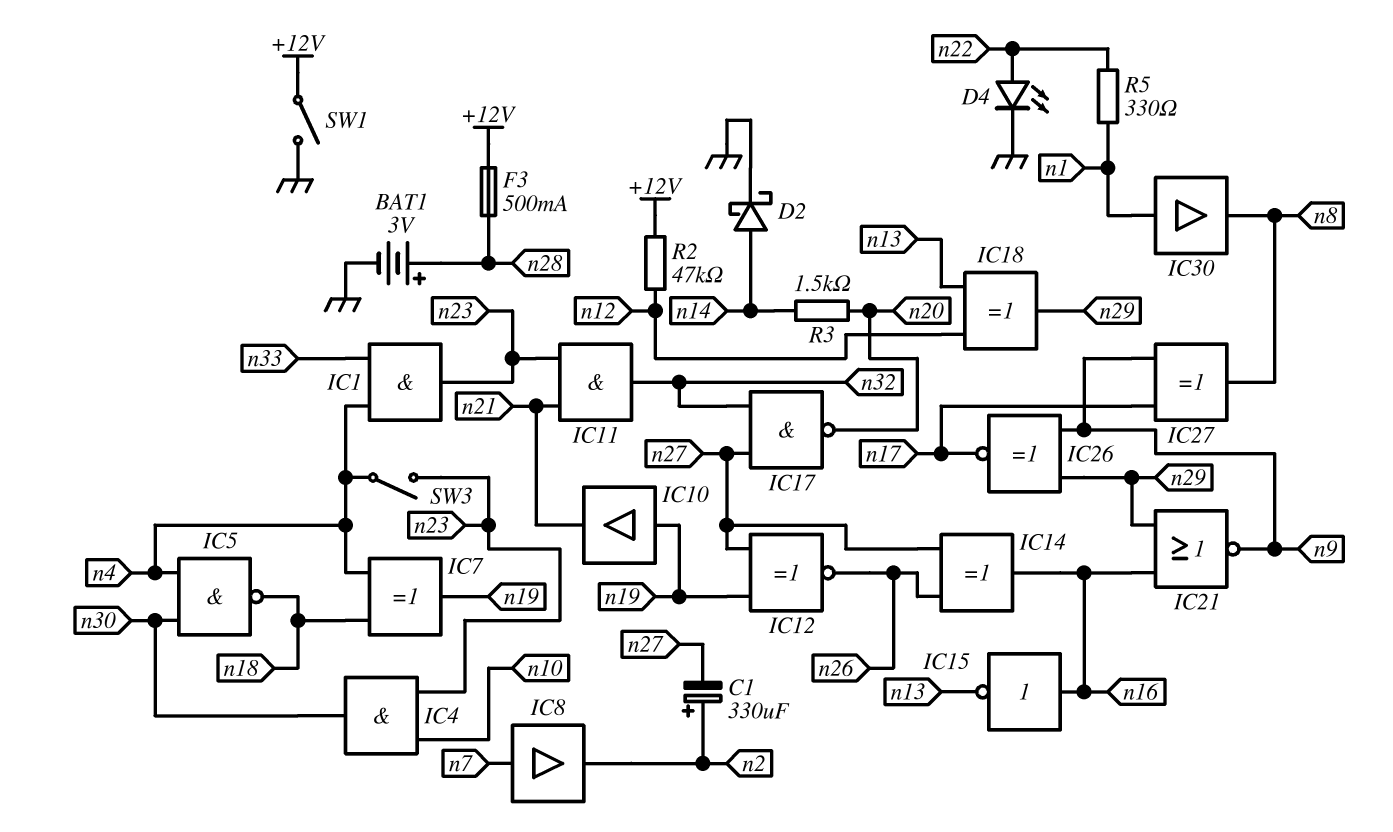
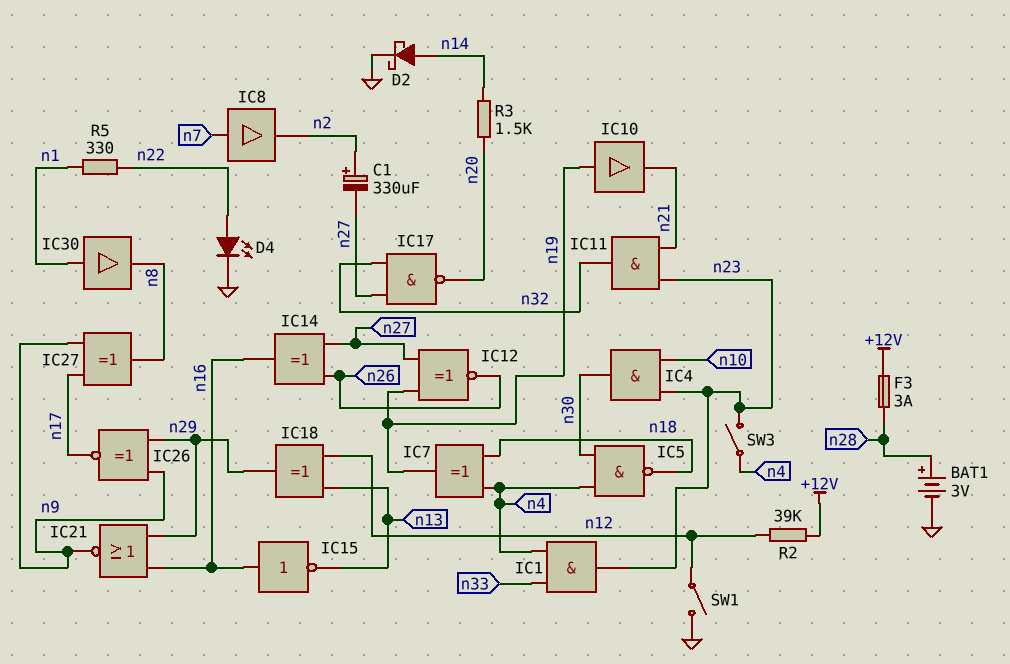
F3: 500mA (+12V, n28) -> 3A (+12V, n28)
R2: 47k (+12V, n12) -> 39k (+12V, n12)
SW1: switch (+12V, GND) -> switch (GND, n12)

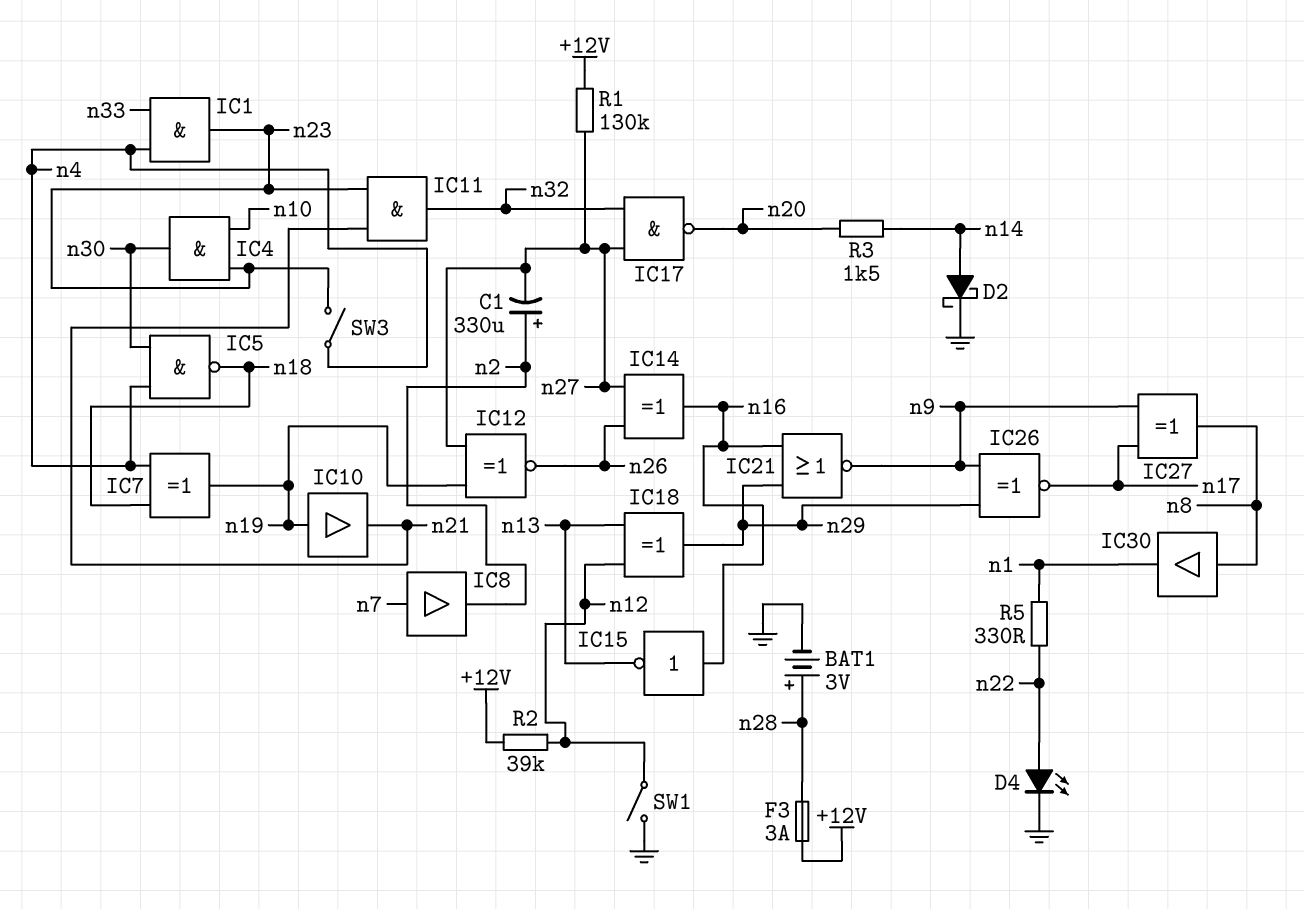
IC30: buffer (in n1, out n8) -> buffer (in n8, out n1)
R1: none -> 130k (+12V, n27)

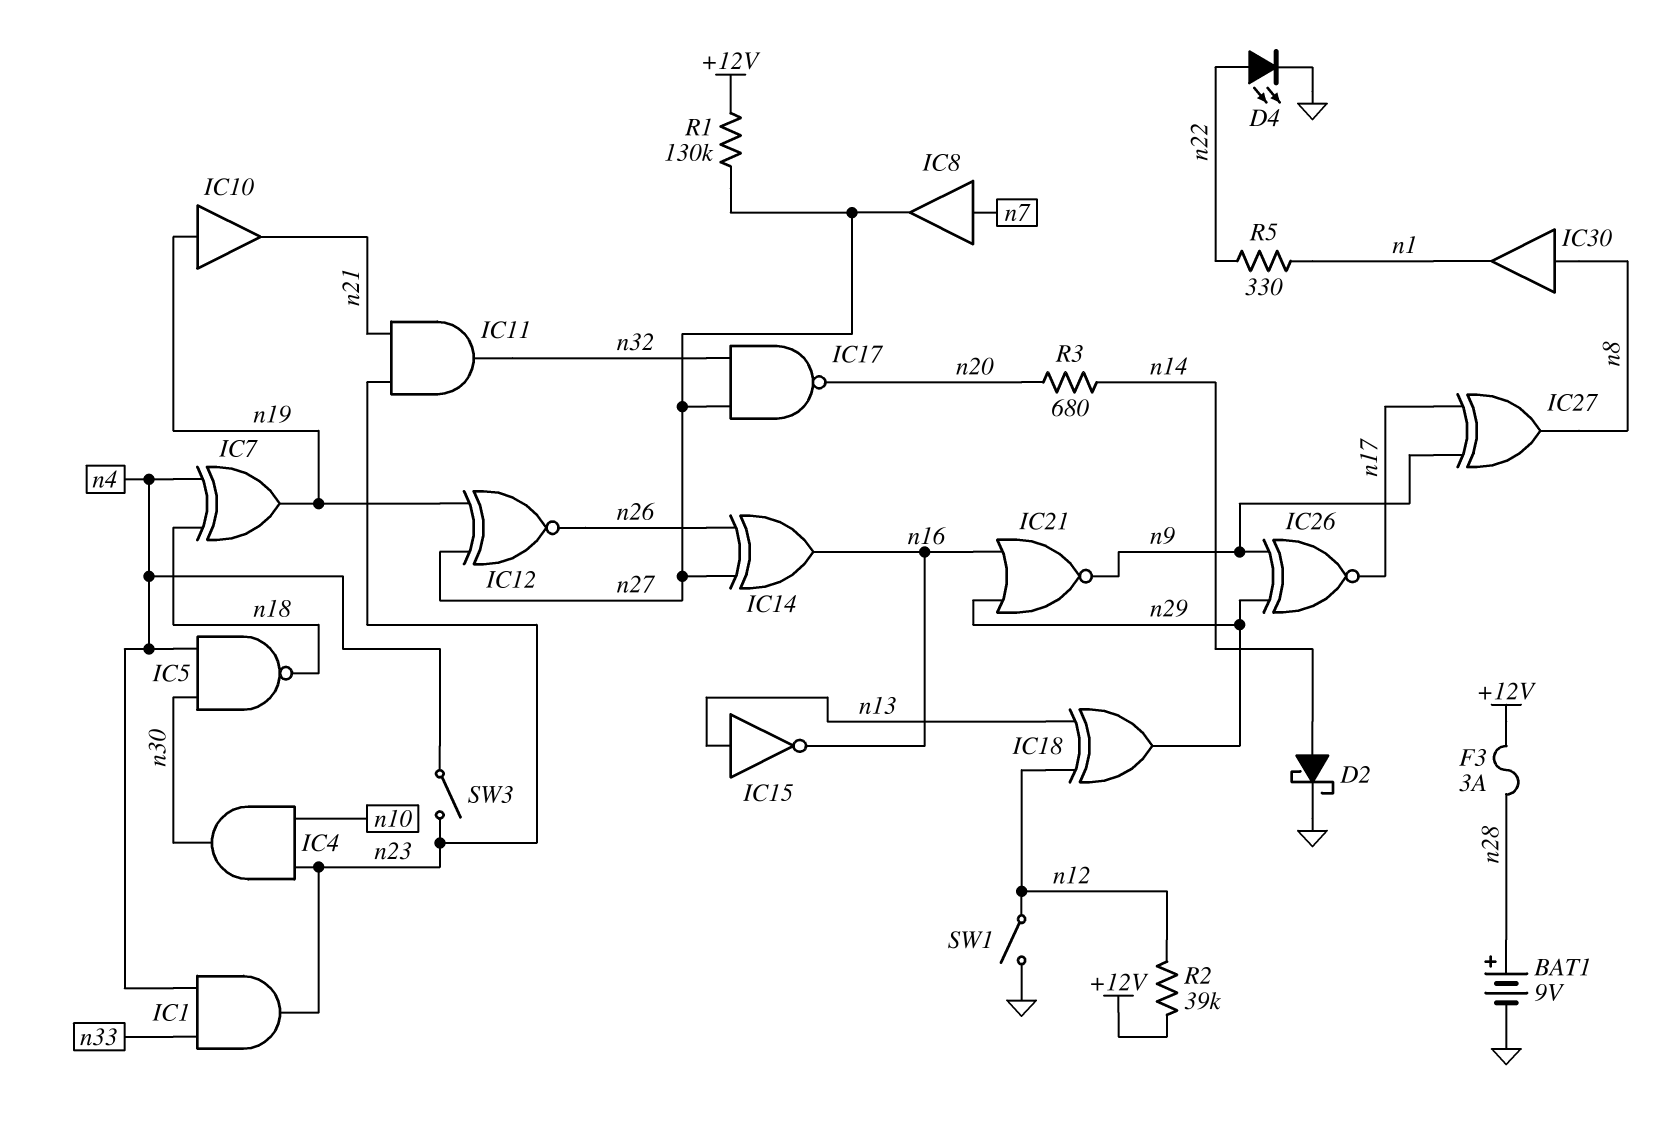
BAT1: 3V (plus n28, minus GND) -> 9V (plus n28, minus GND)
C1: 330uF (plus n2, minus n27) -> none
IC8: buffer (in n7, out n2) -> buffer (in n7, out n27)
IC15: NOT (in n16, out n13) -> NOT (in n13, out n16)
R3: 1.5k (n14, n20) -> 680 (n14, n20)

